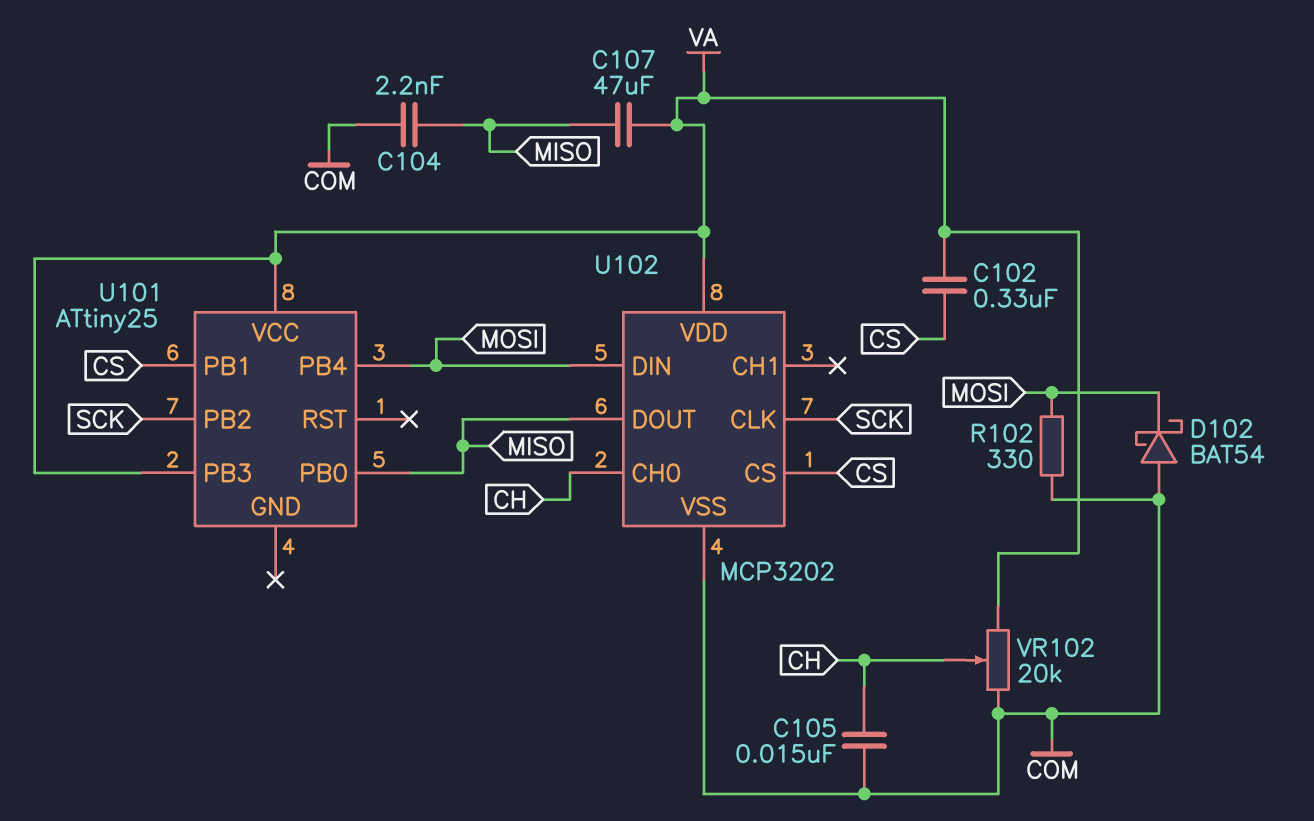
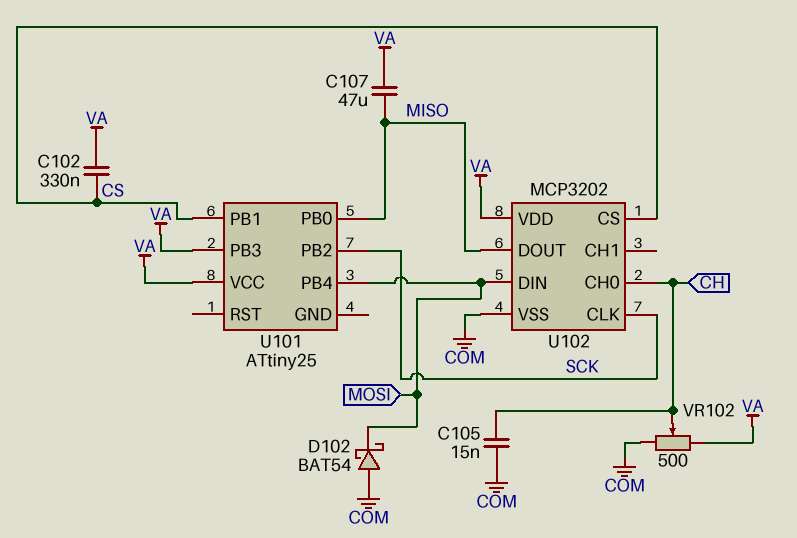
C104: 2.2nF (COM, MISO) -> none
R102: 330 (COM, MOSI) -> none
VR102: 20k (COM, VA, wiper CH) -> 500 (COM, VA, wiper CH)

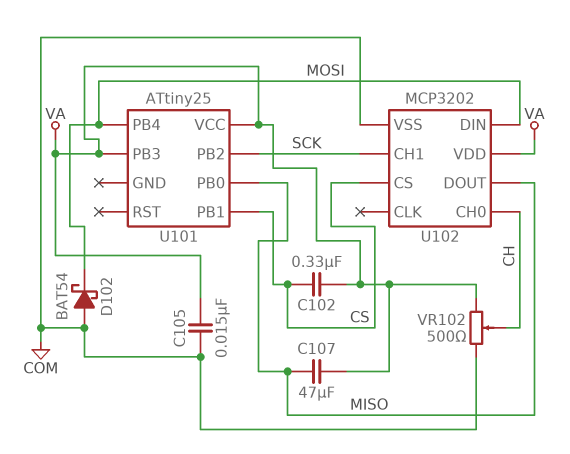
C105: 15nF (CH, COM) -> 15nF (COM, VA)
U102 pin CH1: none -> SCK
U102 pin CLK: SCK -> none

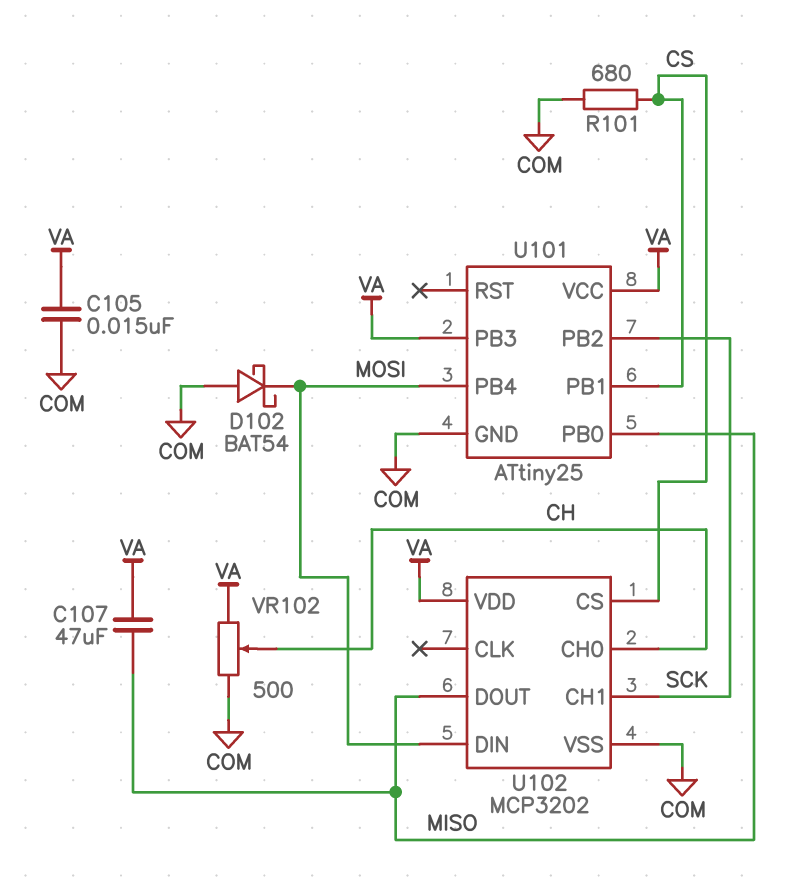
C102: 330nF (CS, VA) -> none
R101: none -> 680 (COM, CS)
U101 pin GND: none -> COM

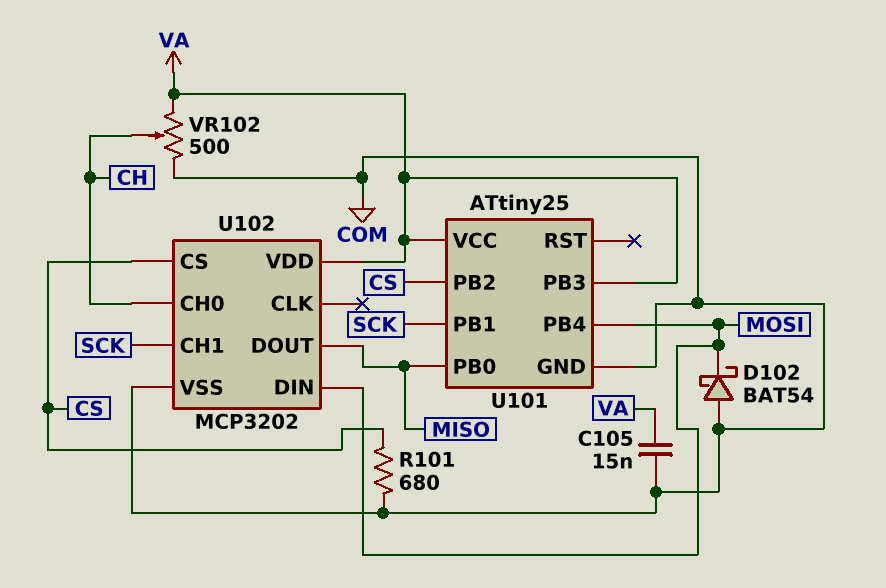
C107: 47uF (MISO, VA) -> none
U101 pin PB1: CS -> SCK
U101 pin PB2: SCK -> CS

